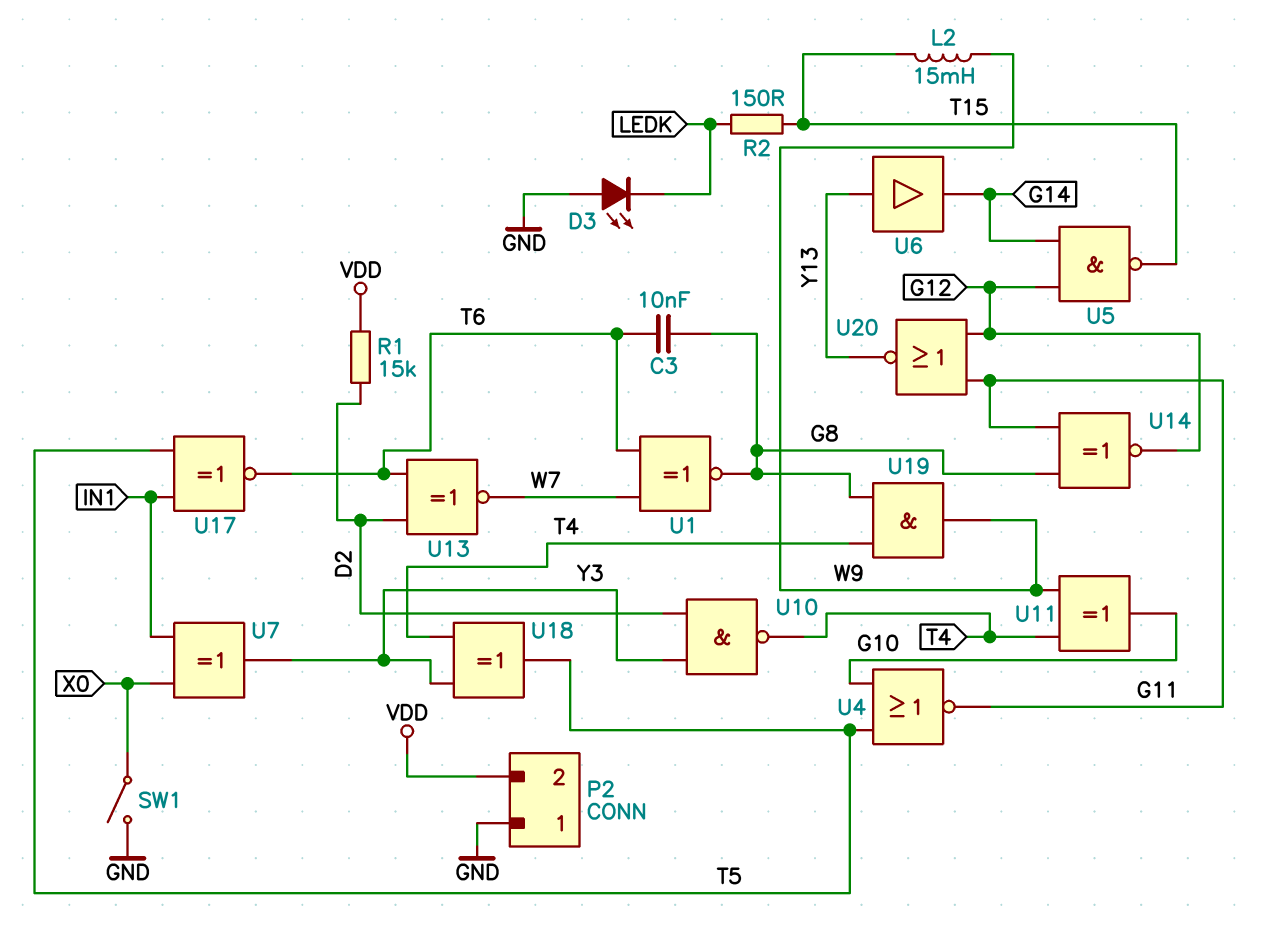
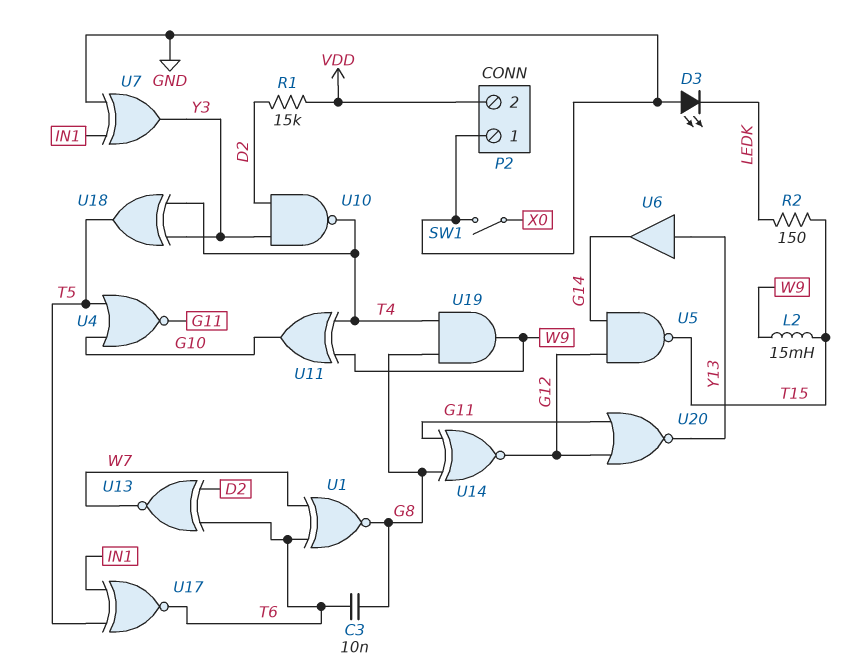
U7: XOR (in IN1, in X0, out Y3) -> XOR (in GND, in IN1, out Y3)

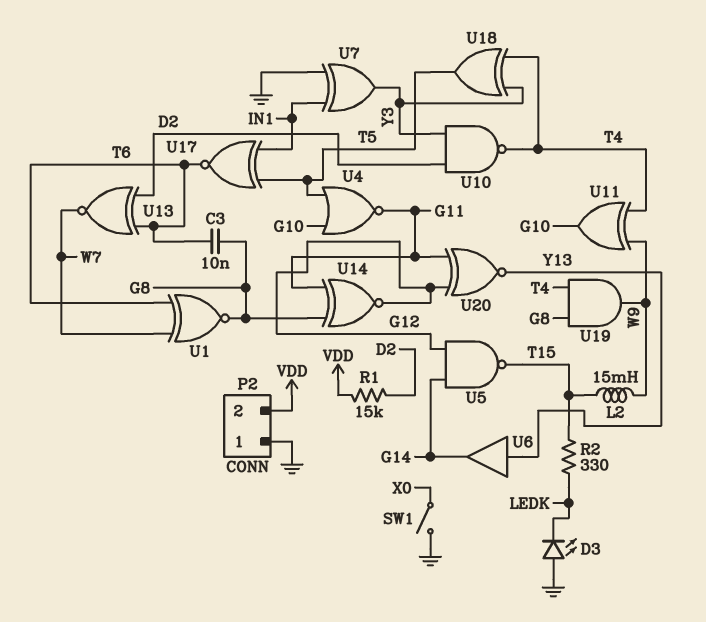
R2: 150 (LEDK, T15) -> 330 (LEDK, T15)
U20: NOR (in G11, in G12, out Y13) -> XNOR (in G11, in G12, out Y13)

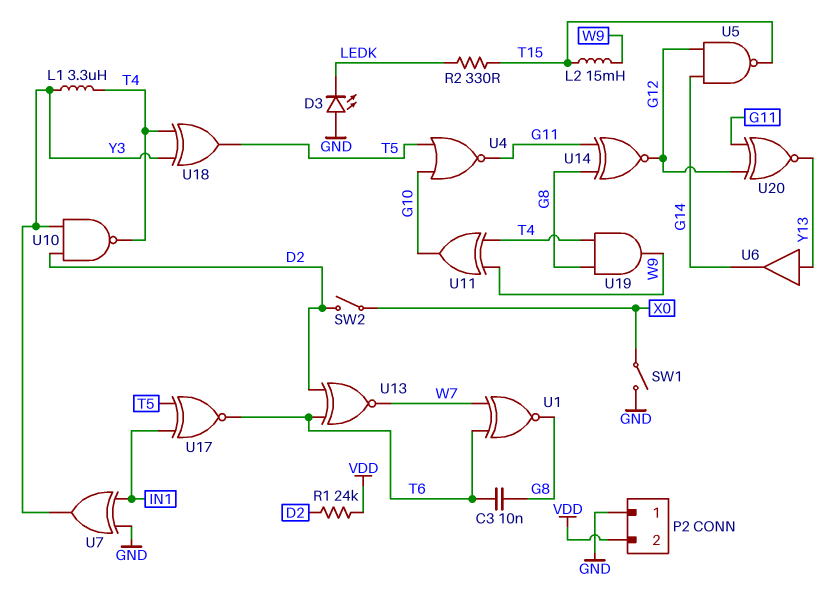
L1: none -> 3.3uH (T4, Y3)
R1: 15k (D2, VDD) -> 24k (D2, VDD)
SW2: none -> switch (D2, X0)

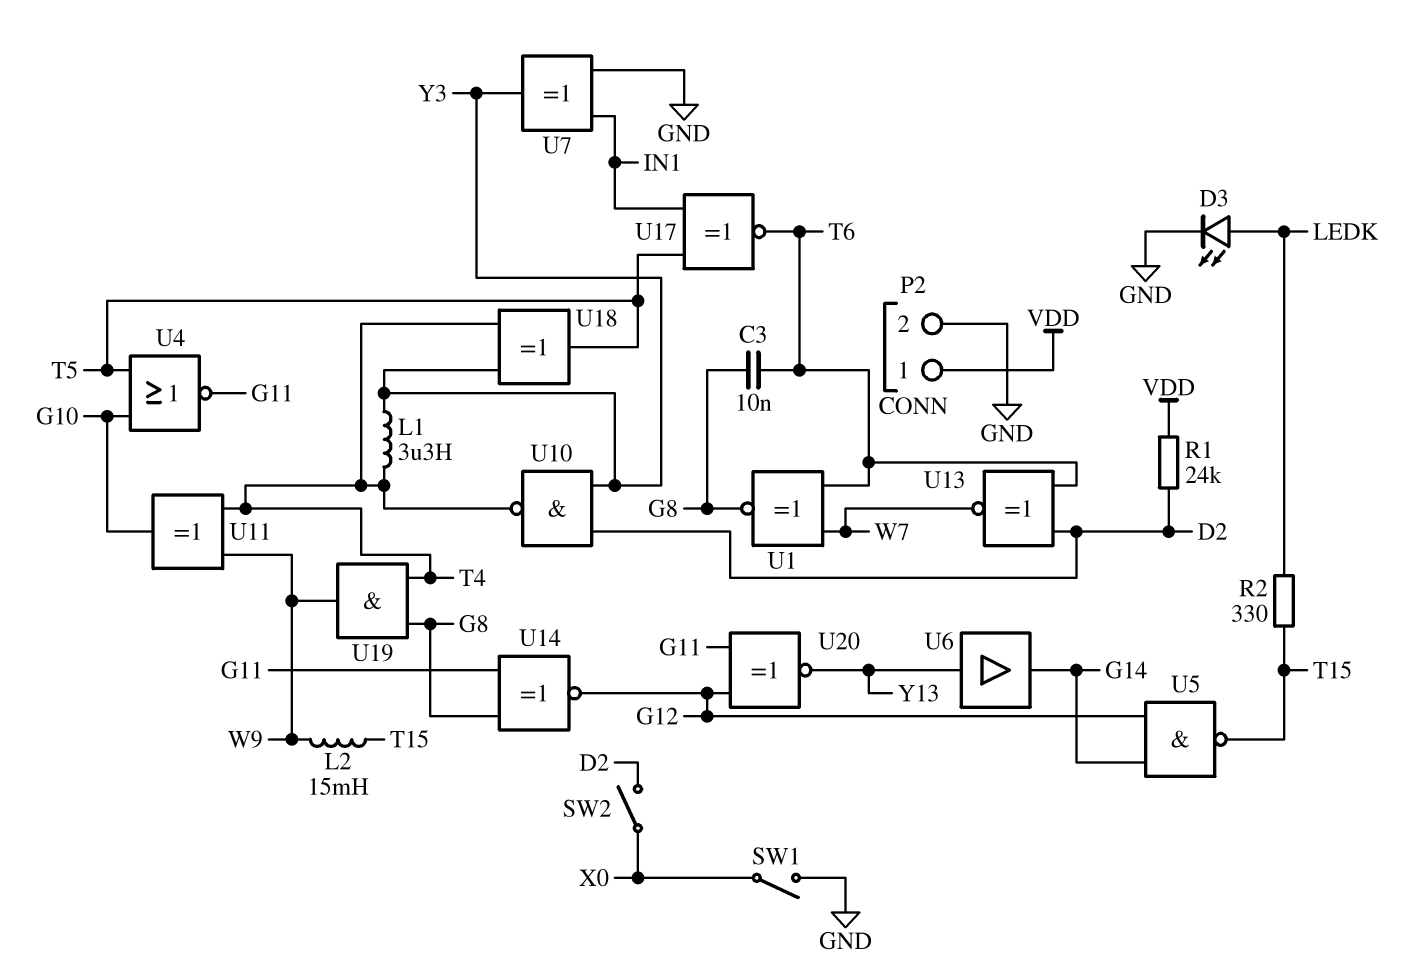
D3: LED (A GND, K LEDK) -> LED (A LEDK, K GND)
P2 pin 1: GND -> VDD
P2 pin 2: VDD -> GND

